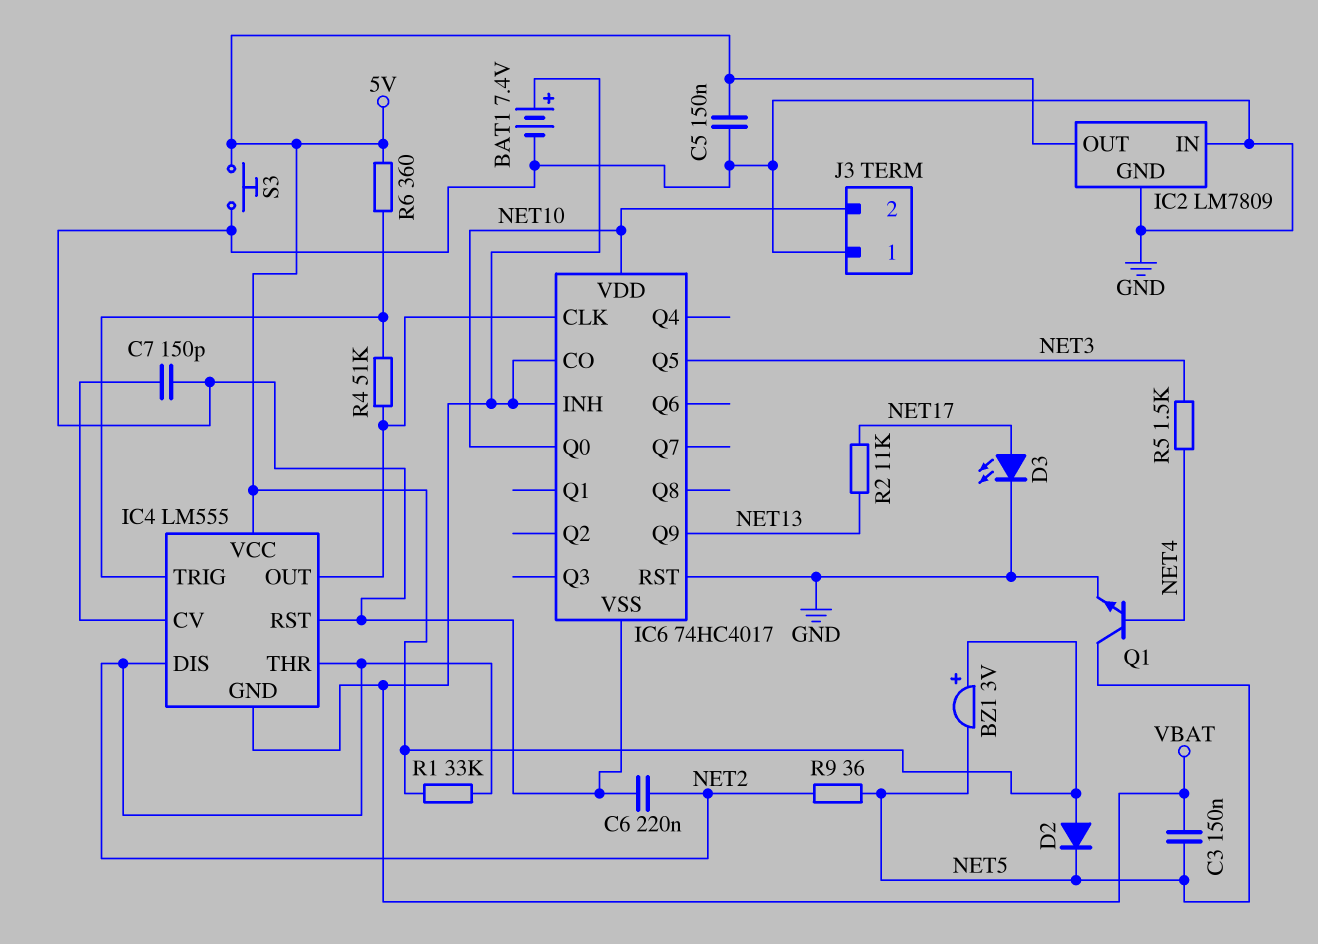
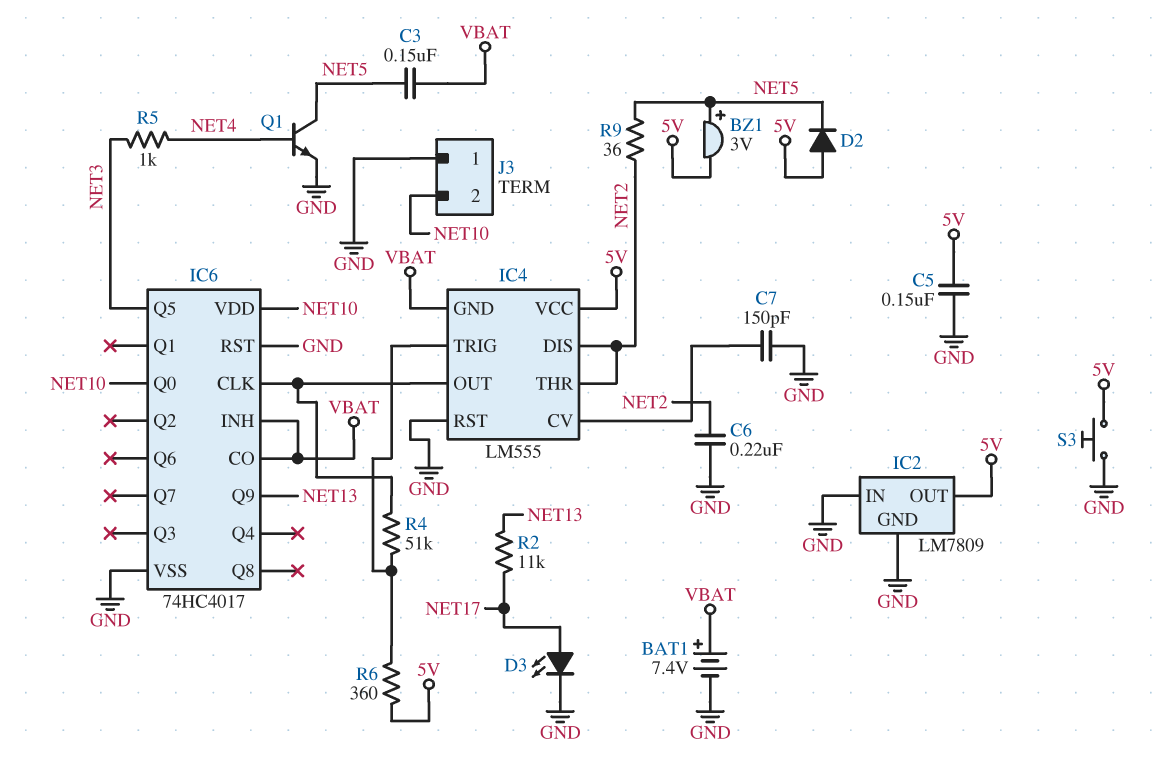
BZ1: buzzer 3V (plus 5V, minus NET5) -> buzzer 3V (plus NET5, minus 5V)
R1: 33k (5V, NET2) -> none
R5: 1.5k (NET3, NET4) -> 1k (NET3, NET4)

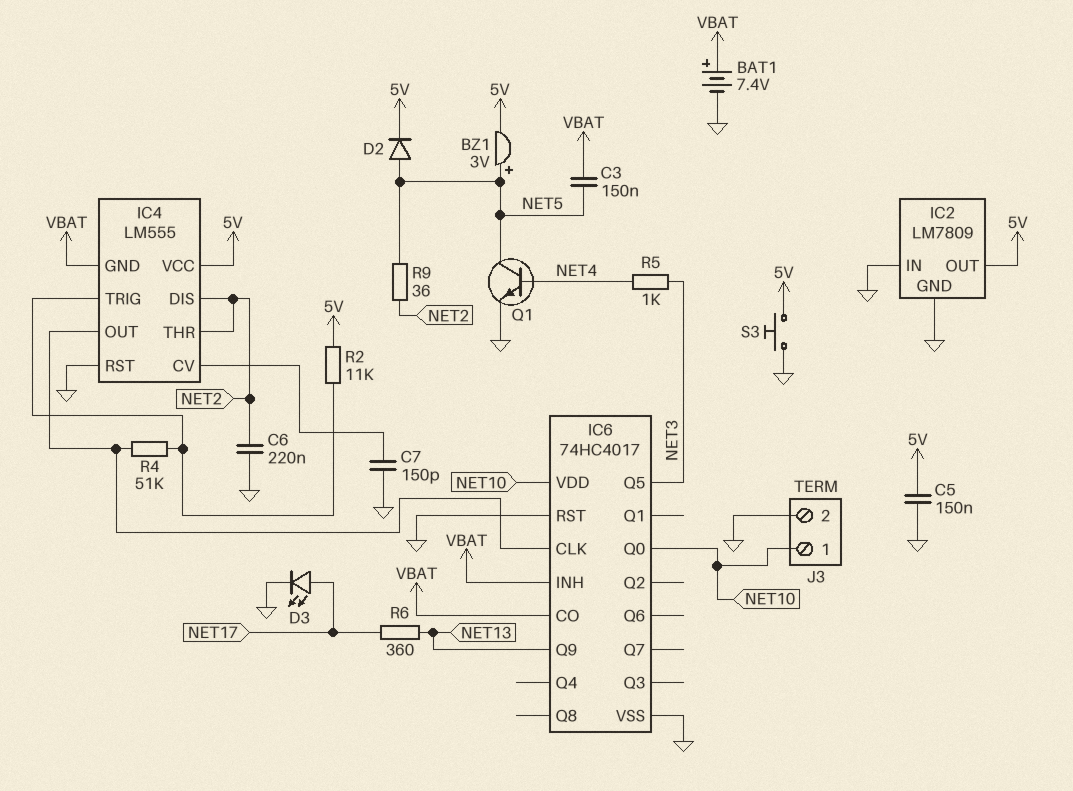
D2: diode (A 5V, K NET5) -> diode (A NET5, K 5V)
J3 pin 1: GND -> NET10
J3 pin 2: NET10 -> GND
R2: 11k (NET13, NET17) -> 11k (5V, IC4/TRIG)
R6: 360 (5V, IC4/TRIG) -> 360 (NET13, NET17)

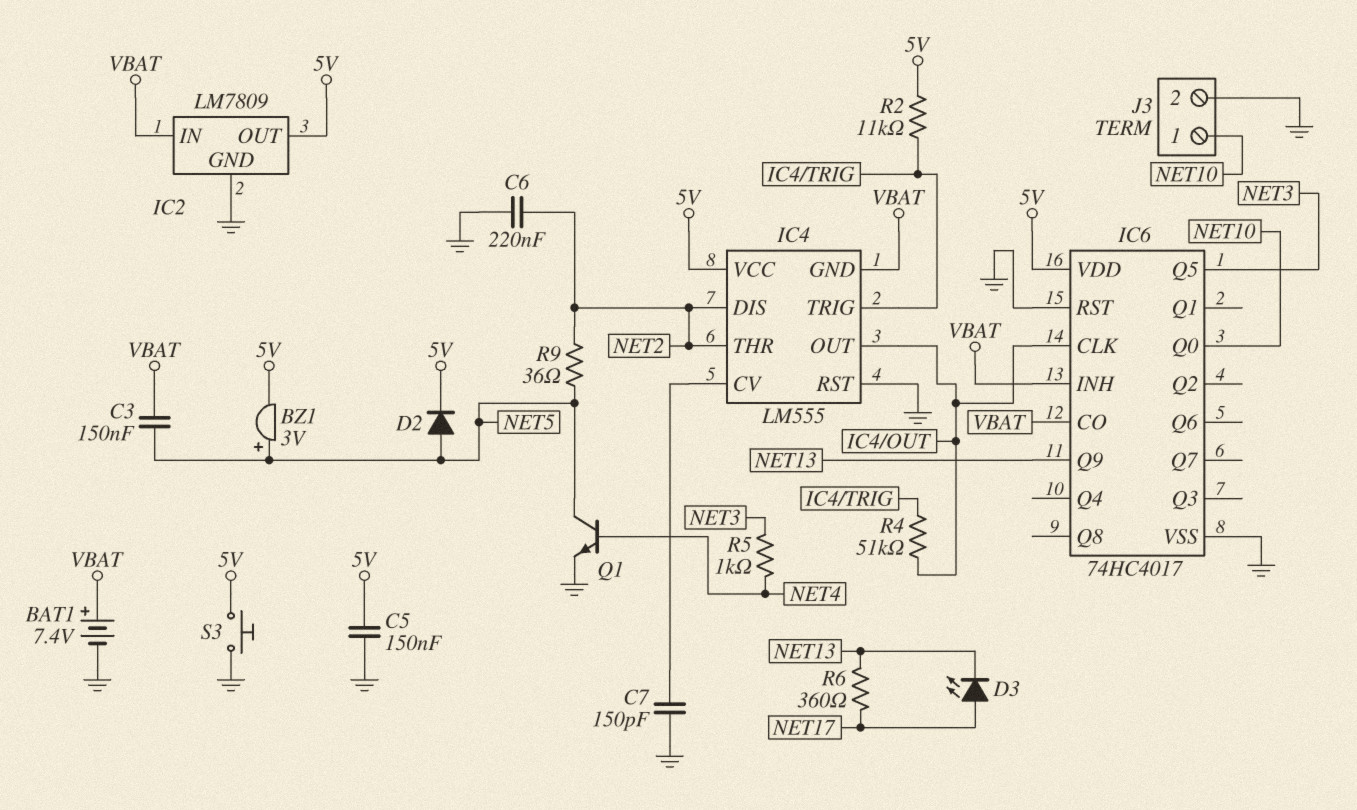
D3: LED (A NET17, K GND) -> LED (A NET17, K NET13)
IC2 pin IN: GND -> VBAT
IC6 pin VDD: NET10 -> 5V

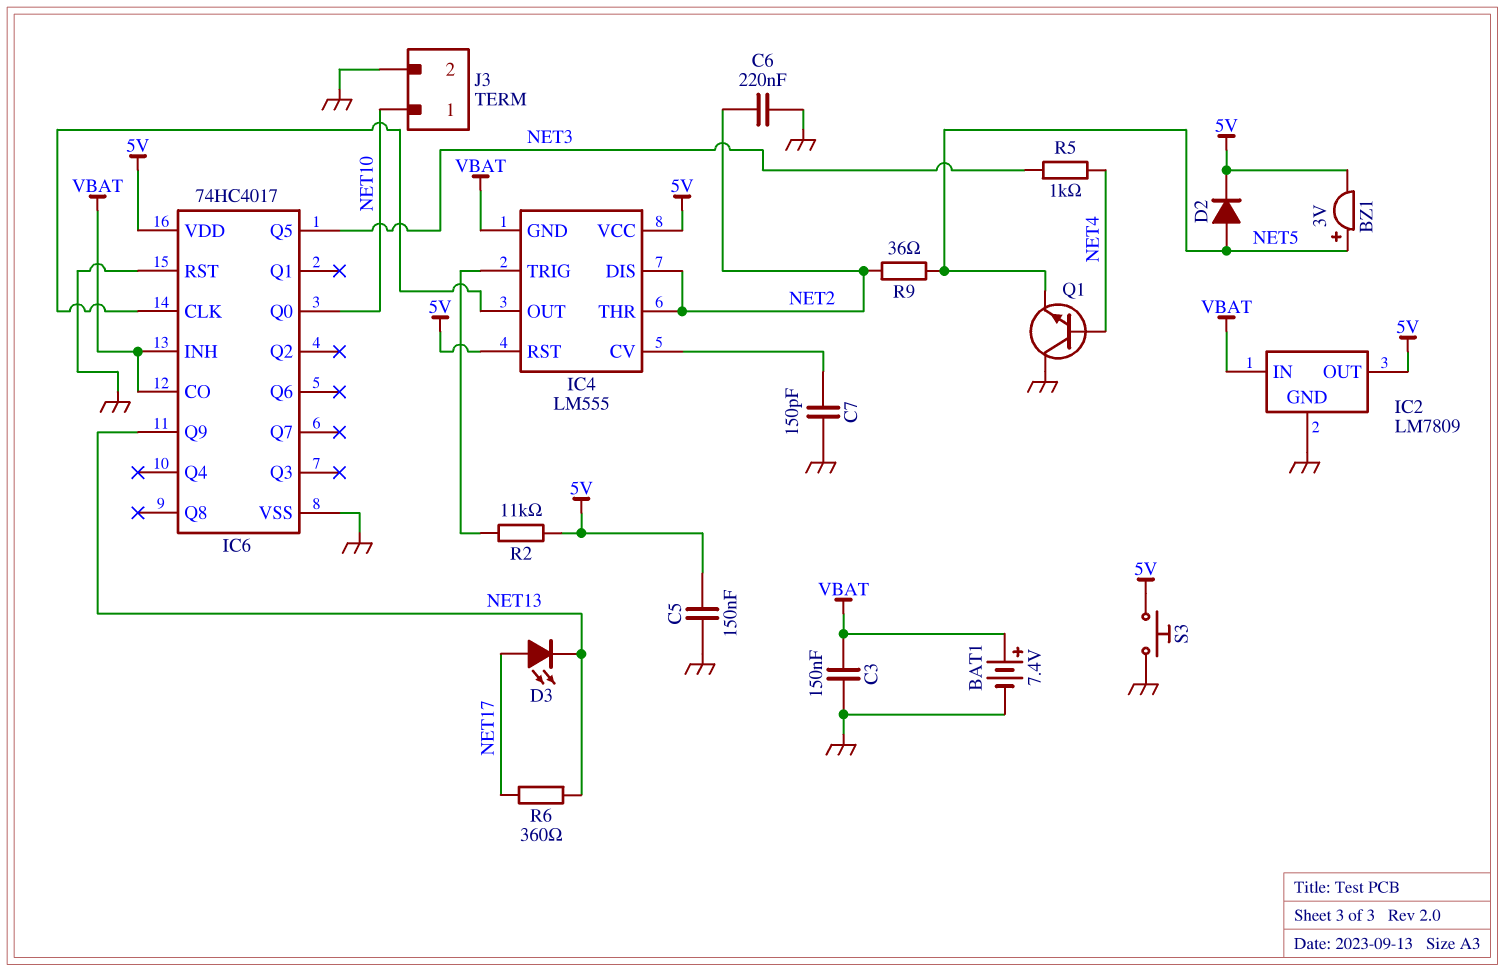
C3: 150nF (NET5, VBAT) -> 150nF (GND, VBAT)
IC4 pin RST: GND -> 5V
Q1: NPN (B NET4, C NET5, E GND) -> NPN (B NET4, C GND, E NET5)
R4: 51k (IC4/OUT, IC4/TRIG) -> none

